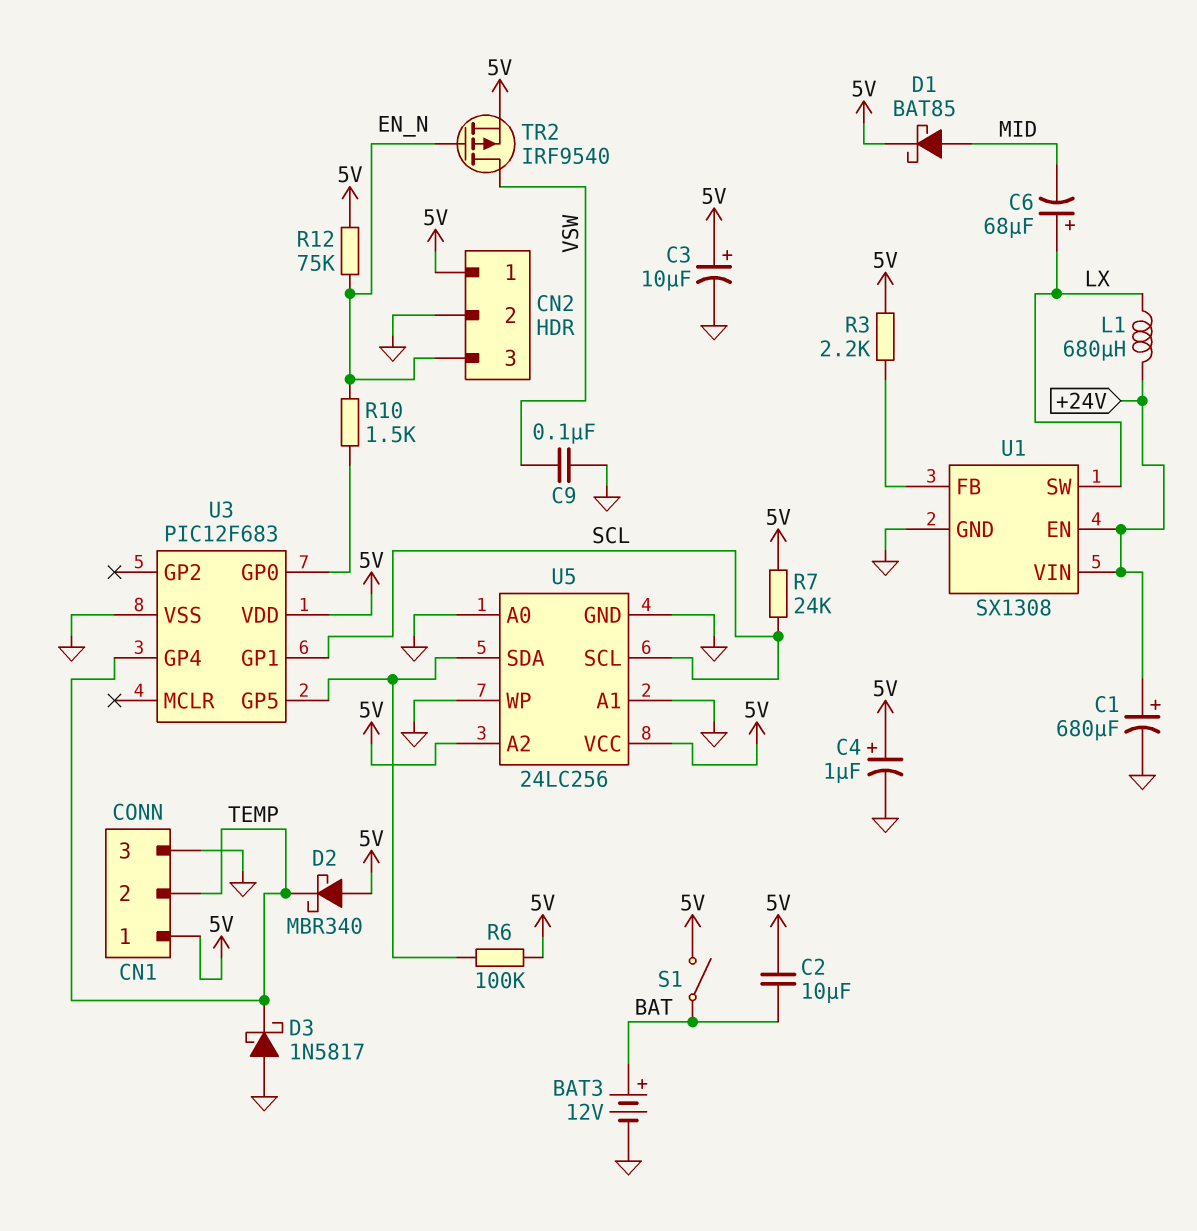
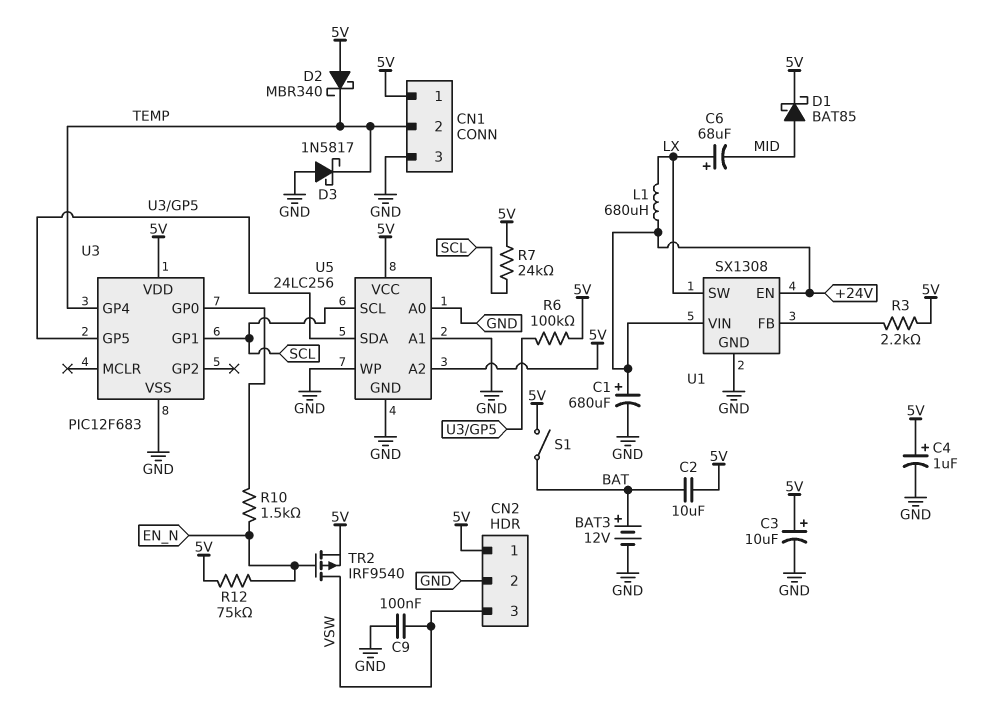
CN2 pin 3: EN_N -> VSW

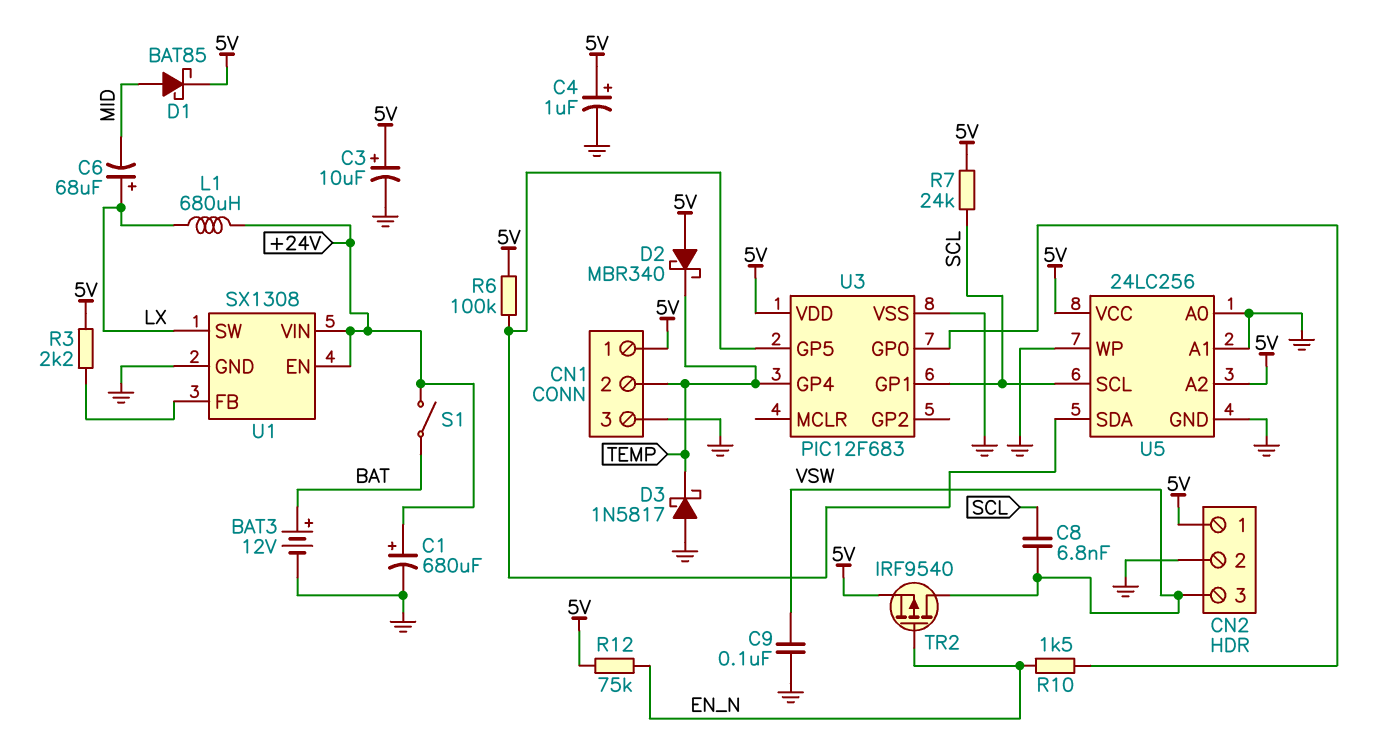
C2: 10uF (5V, BAT) -> none
C8: none -> 6.8nF (SCL, VSW)
S1: switch (5V, BAT) -> switch (+24V, BAT)

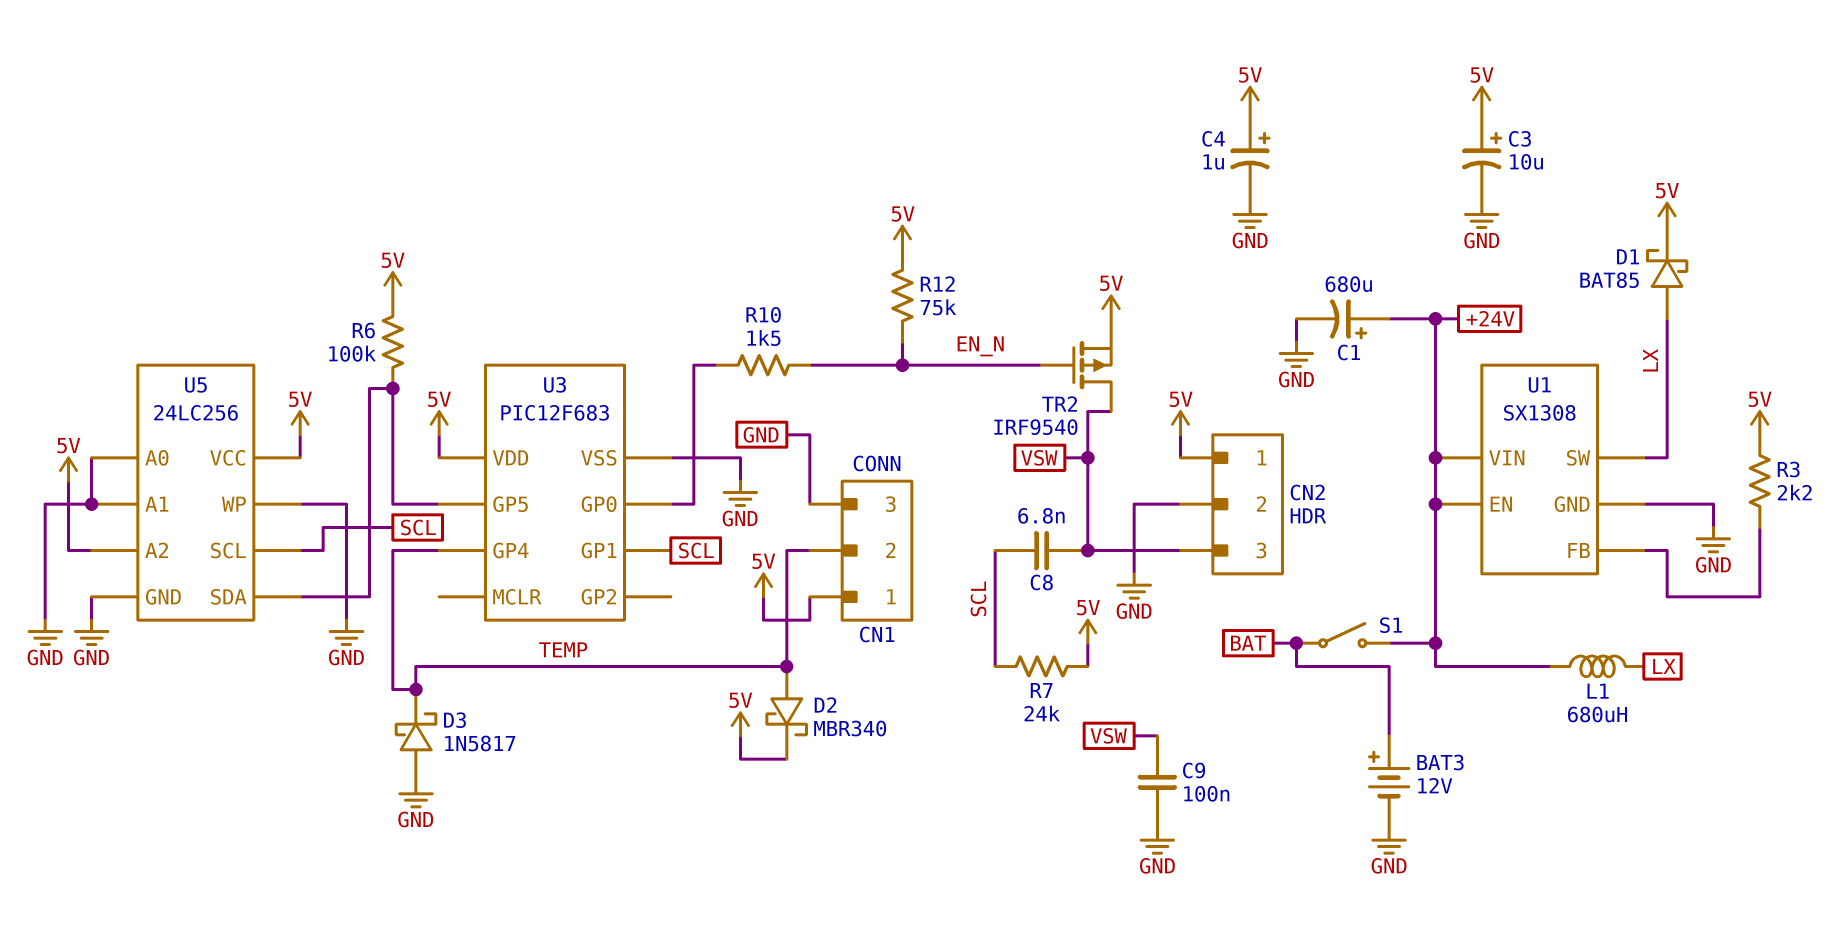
C6: 68uF (plus LX, minus MID) -> none
D1: schottky BAT85 (A MID, K 5V) -> schottky BAT85 (A LX, K 5V)
D2: schottky MBR340 (A 5V, K TEMP) -> schottky MBR340 (A TEMP, K 5V)

